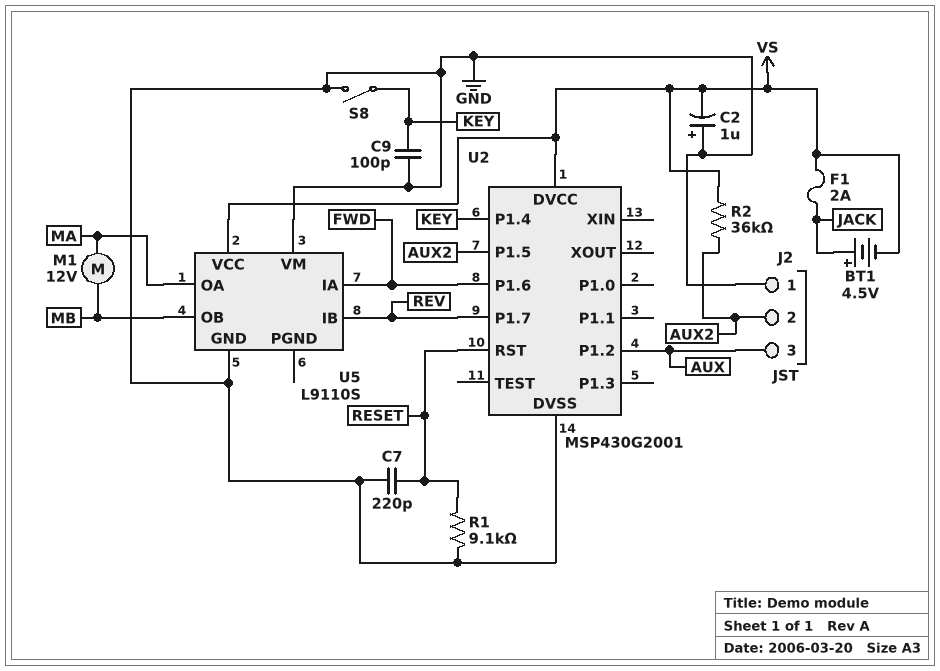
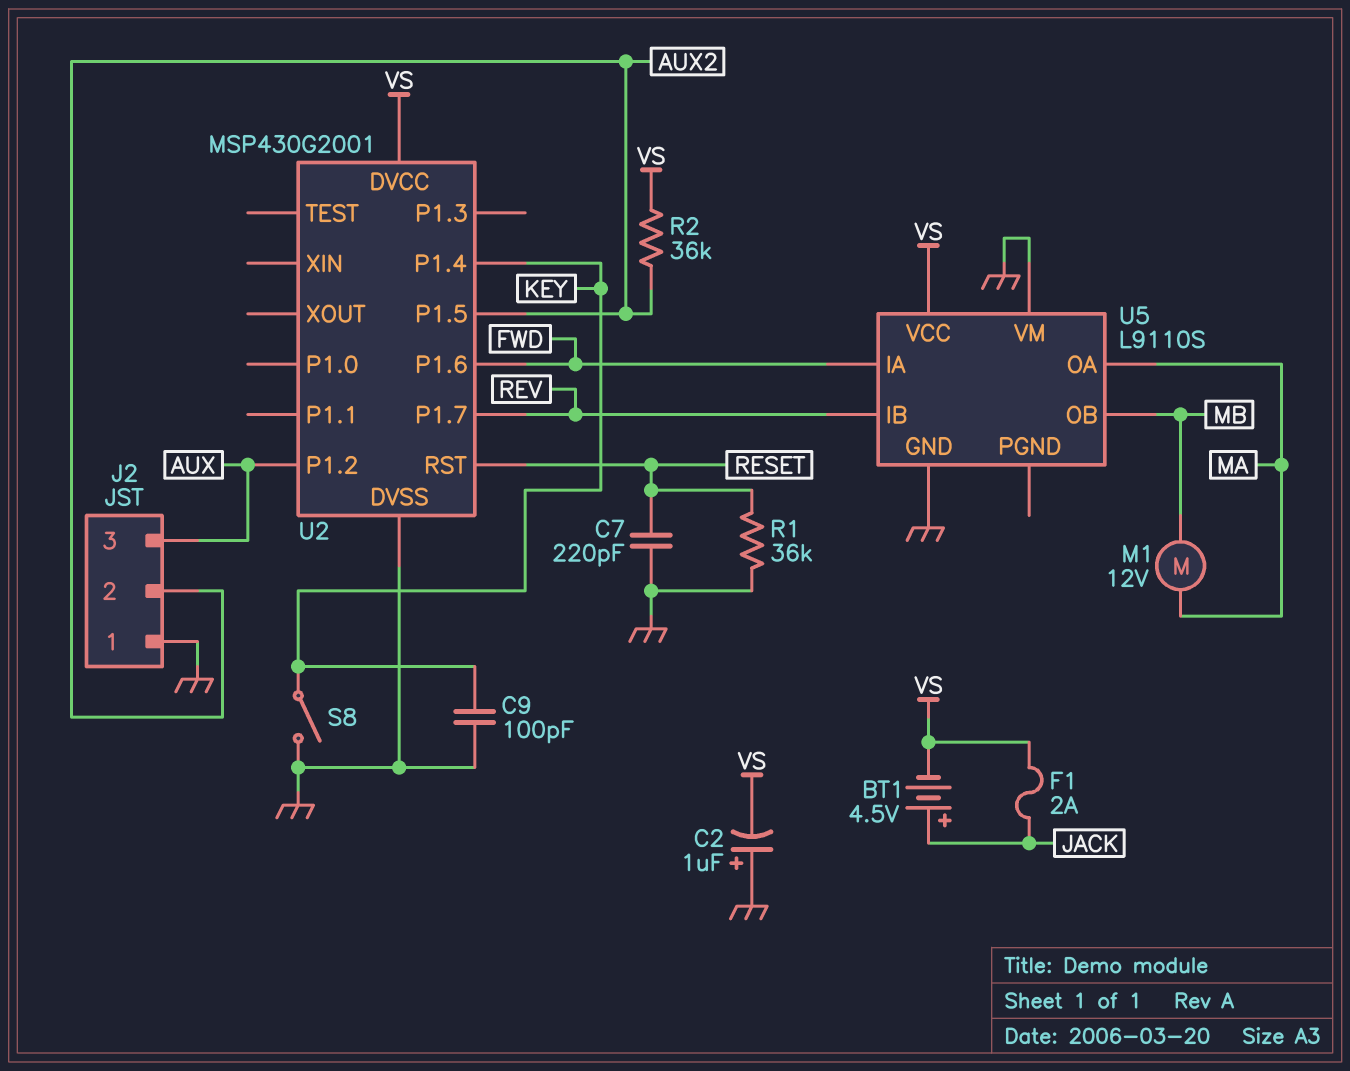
R1: 9.1k (GND, RESET) -> 36k (GND, RESET)

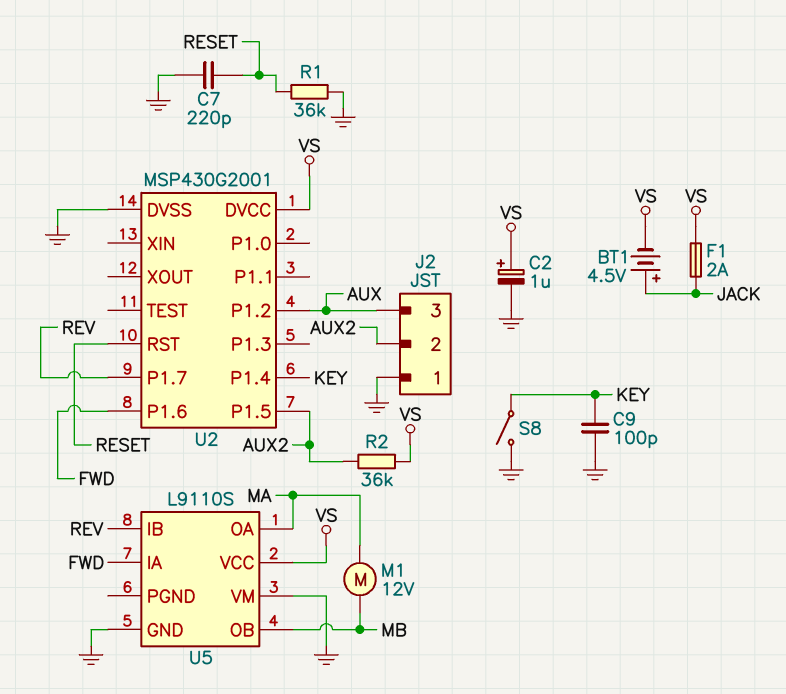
C2: 1uF (plus GND, minus VS) -> 1uF (plus VS, minus GND)

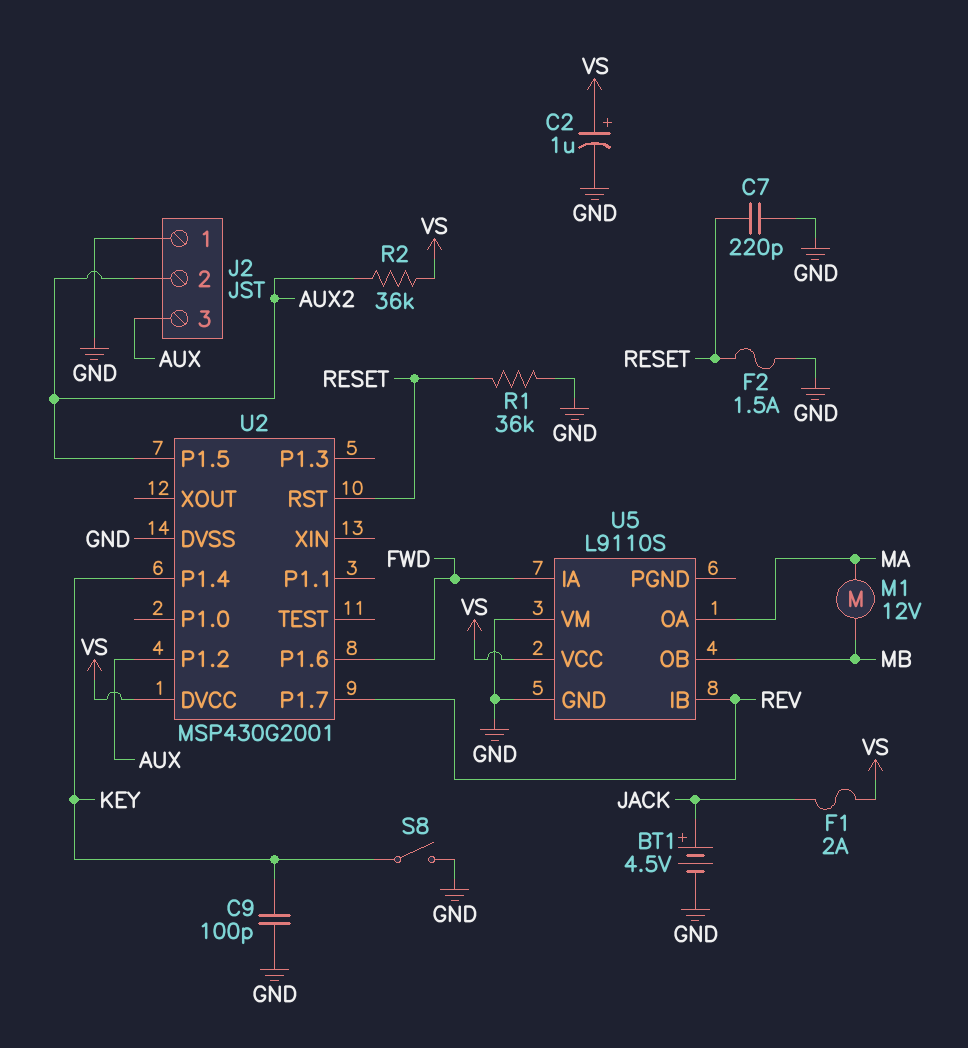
BT1: 4.5V (plus JACK, minus VS) -> 4.5V (plus JACK, minus GND)
F2: none -> 1.5A (GND, RESET)

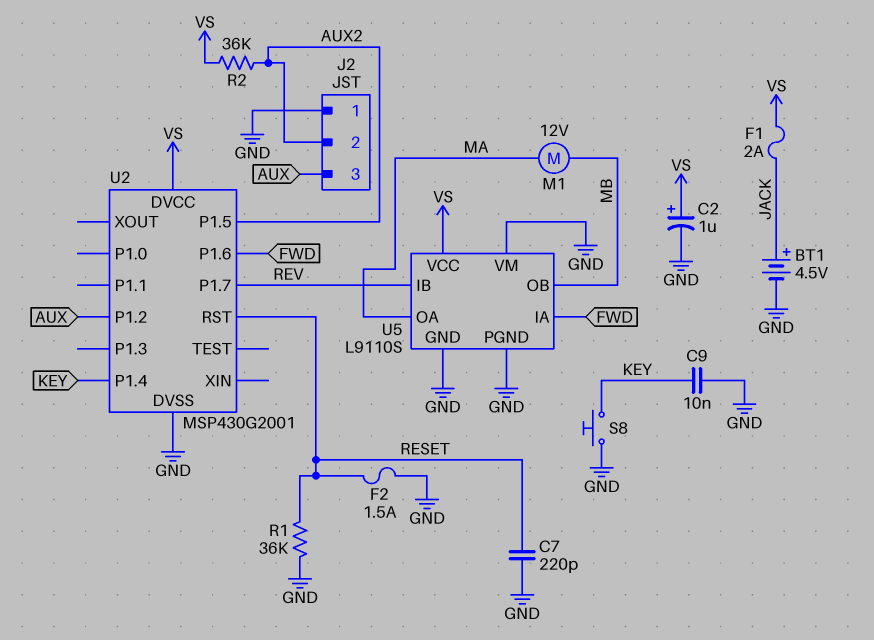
C9: 100pF (GND, KEY) -> 10nF (GND, KEY)
S8: switch (GND, KEY) -> button (GND, KEY)
U5 pin PGND: none -> GND

